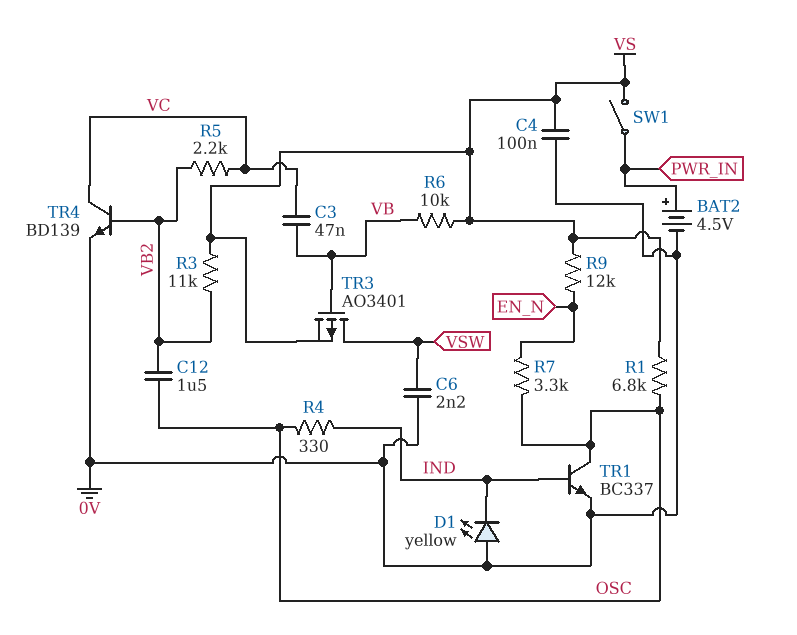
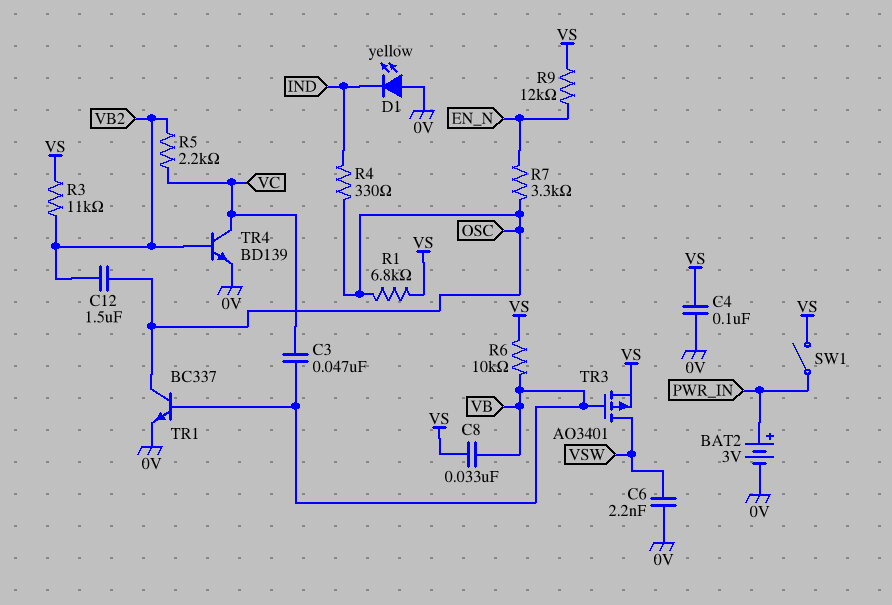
BAT2: 4.5V (plus PWR_IN, minus 0V) -> 3V (plus PWR_IN, minus 0V)
C8: none -> 33nF (VB, VS)
TR1: NPN BC337 (B IND, C OSC, E 0V) -> NPN BC337 (B VB, C OSC, E 0V)

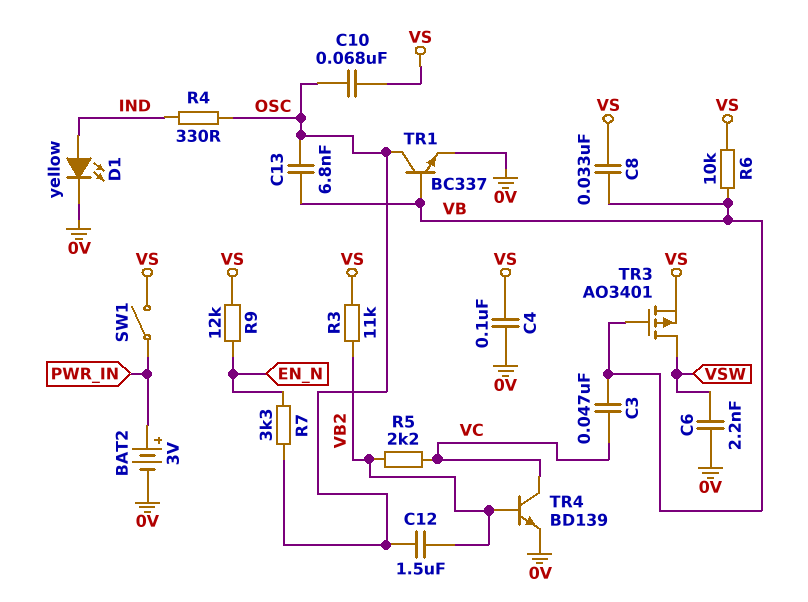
C10: none -> 68nF (OSC, VS)
C13: none -> 6.8nF (OSC, VB)
D1: LED yellow (A 0V, K IND) -> LED yellow (A IND, K 0V)
R1: 6.8k (OSC, VS) -> none

